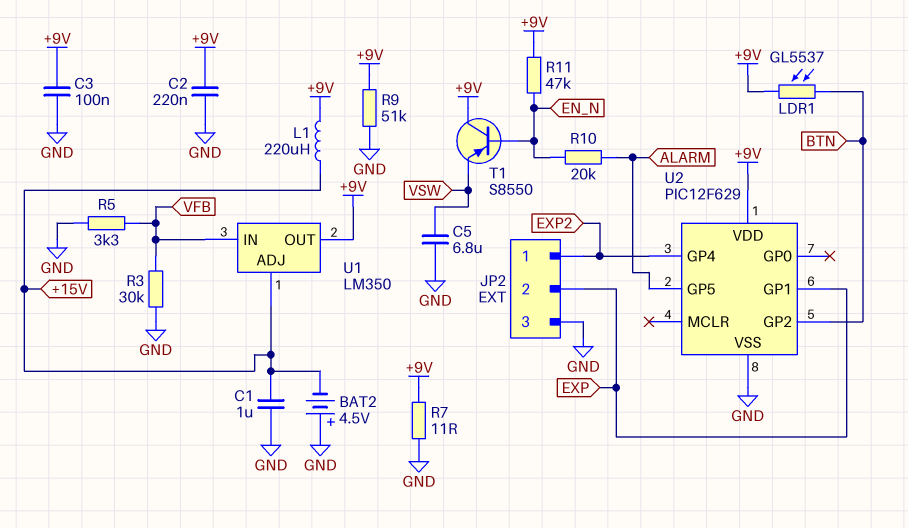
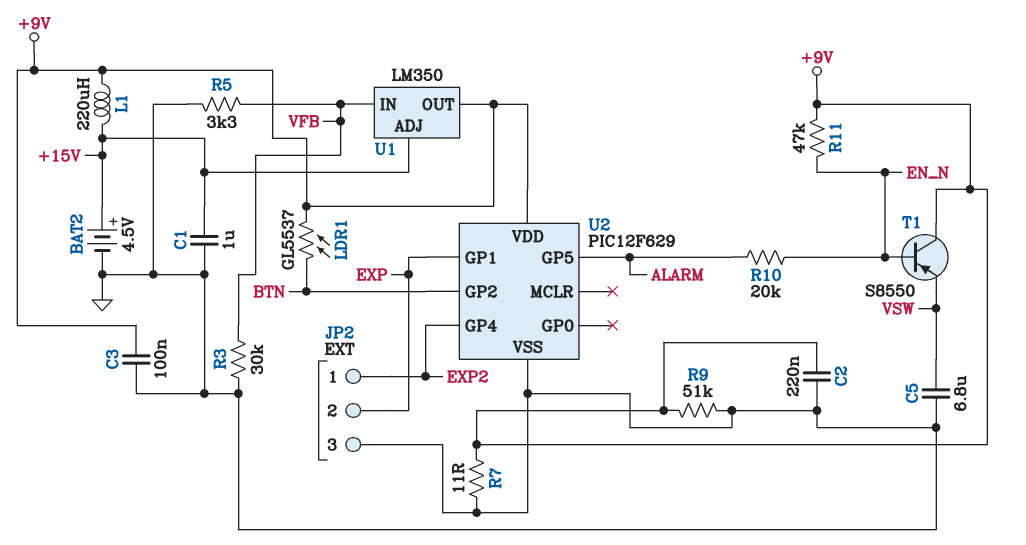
BAT2: 4.5V (plus GND, minus +15V) -> 4.5V (plus +15V, minus GND)

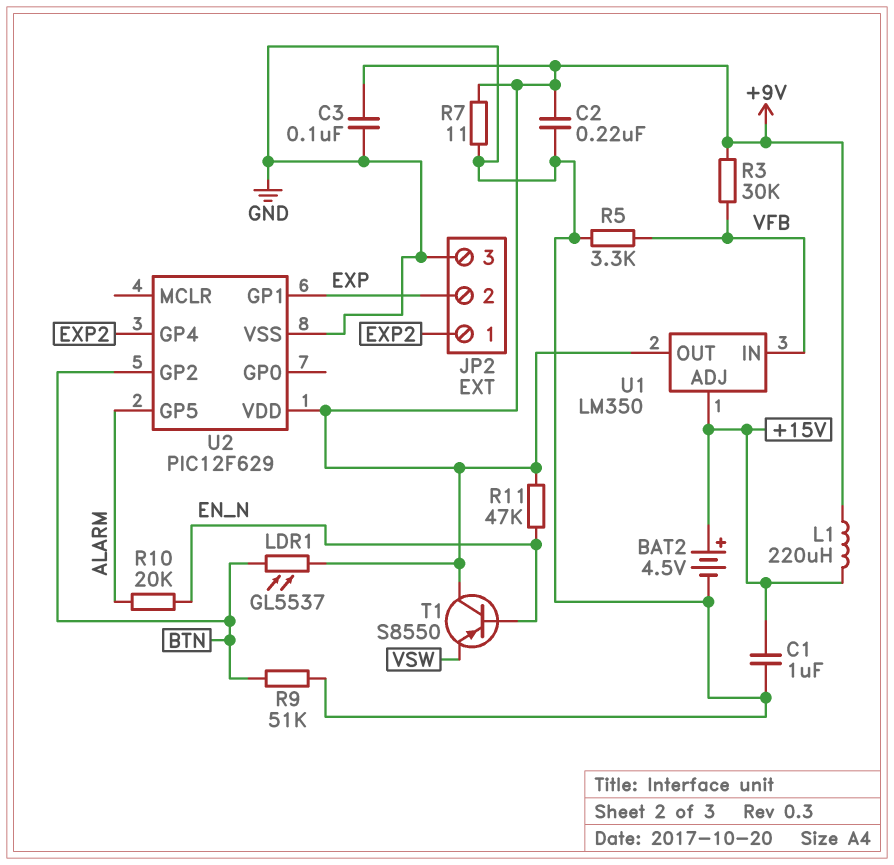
C5: 6.8uF (GND, VSW) -> none
R3: 30k (GND, VFB) -> 30k (+9V, VFB)
R9: 51k (+9V, GND) -> 51k (BTN, GND)

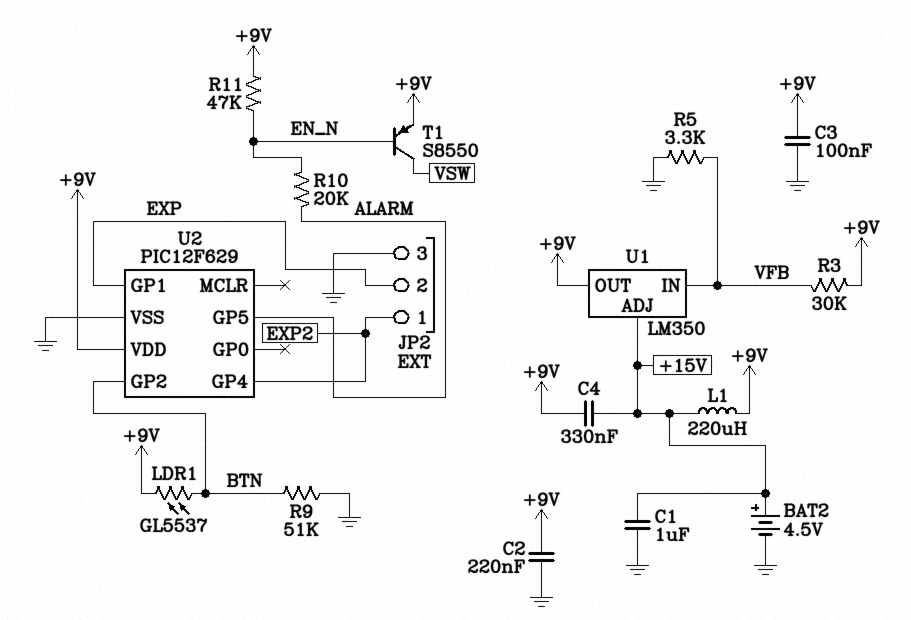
C4: none -> 330nF (+9V, +15V)
R7: 11 (+9V, GND) -> none
T1: PNP S8550 (B EN_N, C +9V, E VSW) -> PNP S8550 (B EN_N, C VSW, E +9V)

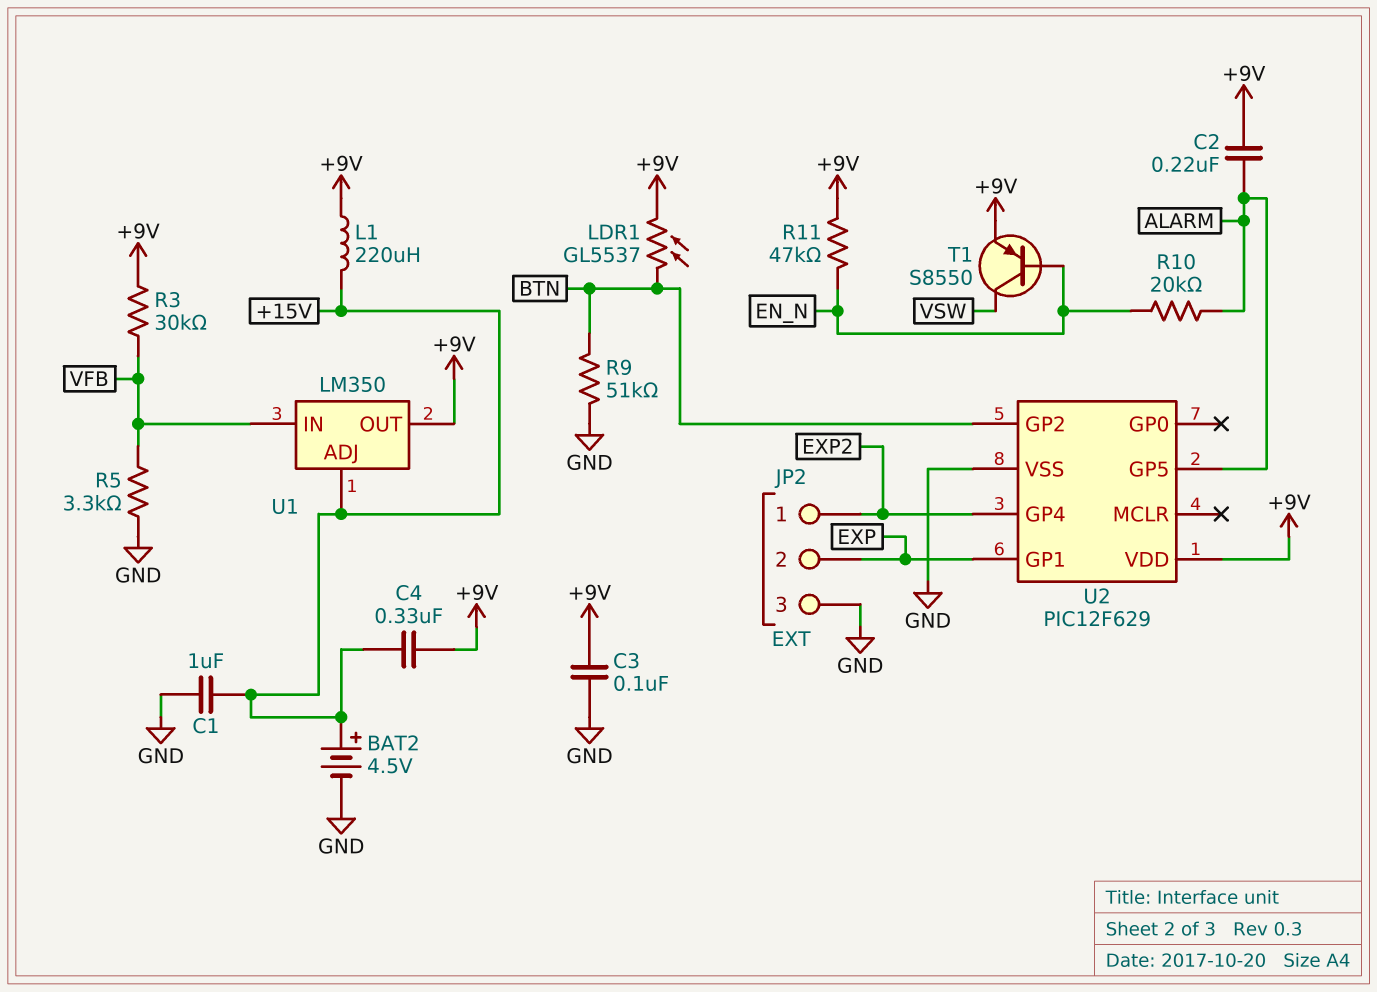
C2: 220nF (+9V, GND) -> 220nF (+9V, ALARM)

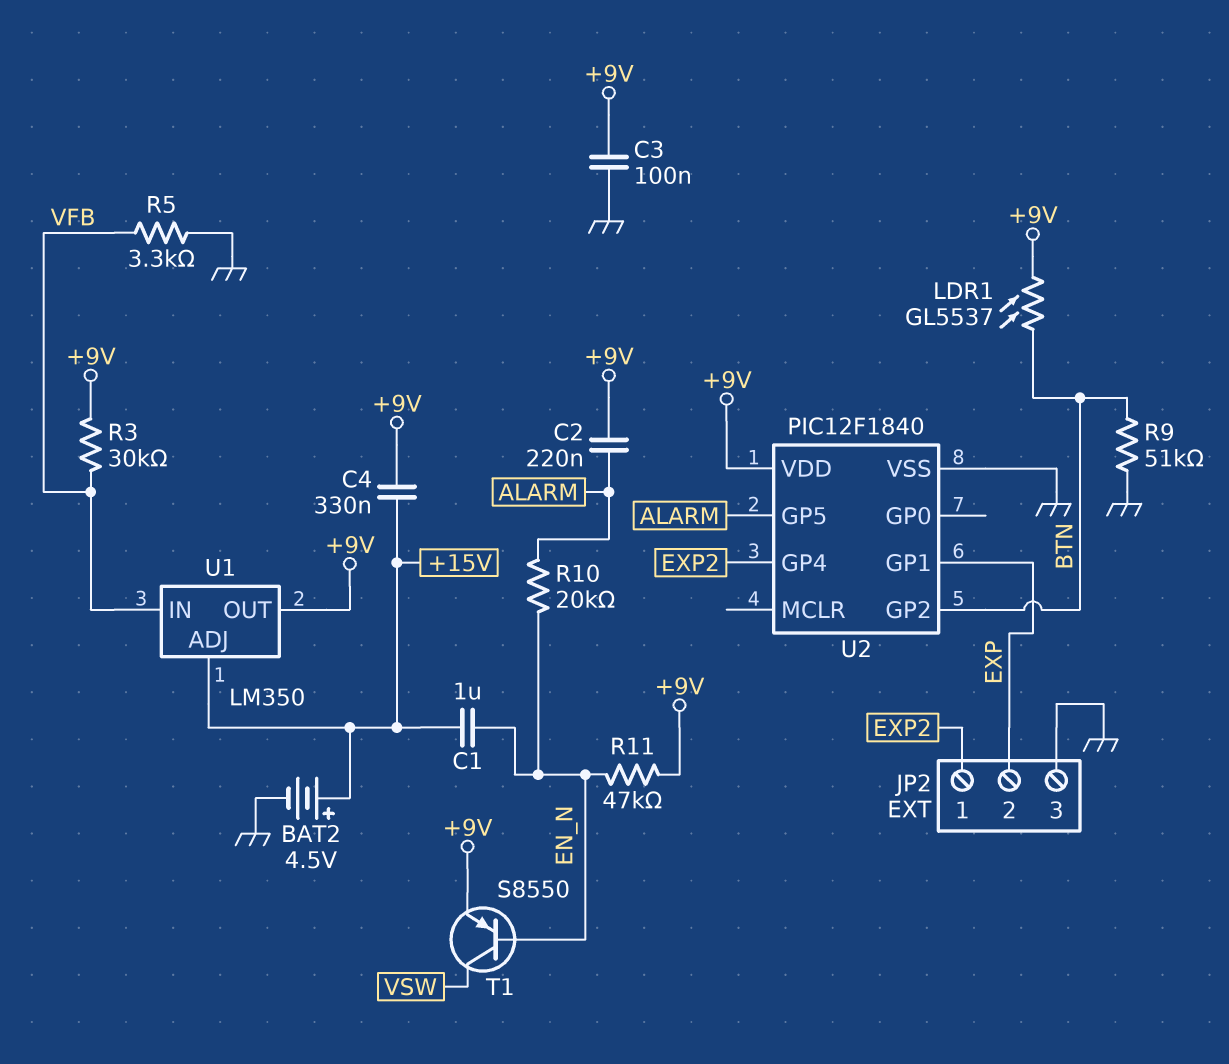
C1: 1uF (+15V, GND) -> 1uF (+15V, EN_N)
L1: 220uH (+9V, +15V) -> none
U2: PIC12F629 -> PIC12F1840

